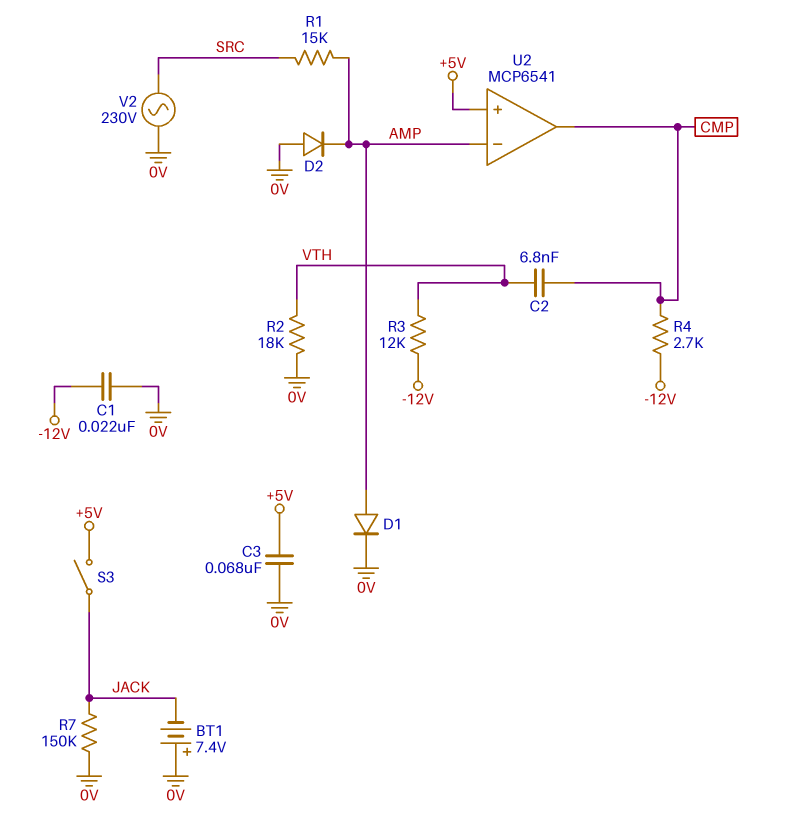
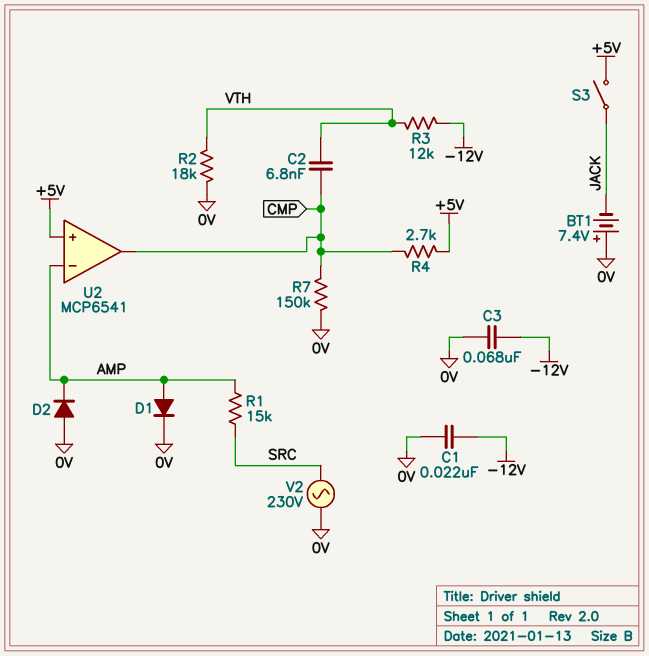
C3: 68nF (+5V, 0V) -> 68nF (-12V, 0V)
R4: 2.7k (-12V, CMP) -> 2.7k (+5V, CMP)
R7: 150k (0V, JACK) -> 150k (0V, CMP)

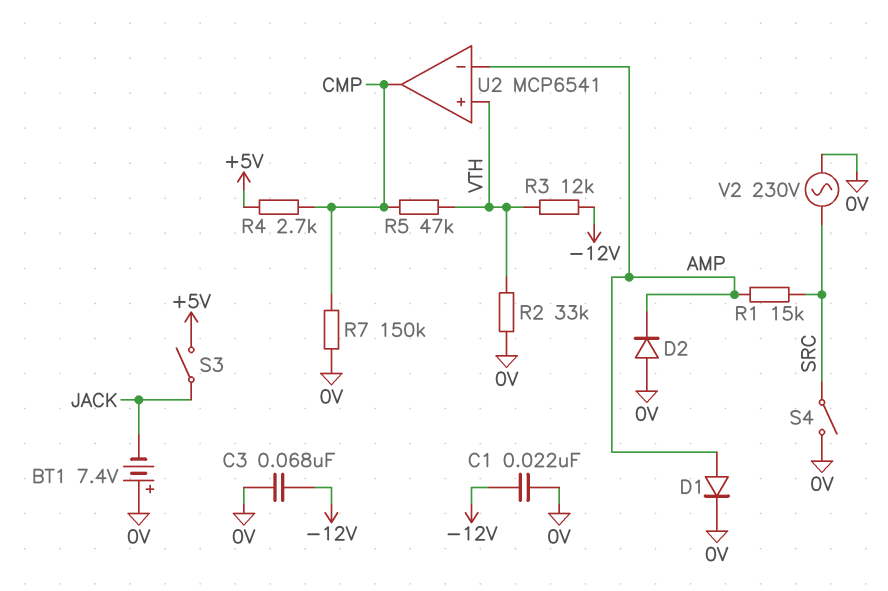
C2: 6.8nF (CMP, VTH) -> none
R2: 18k (0V, VTH) -> 33k (0V, VTH)
R5: none -> 47k (CMP, VTH)
S4: none -> switch (0V, SRC)
U2 pin in+: +5V -> VTH

